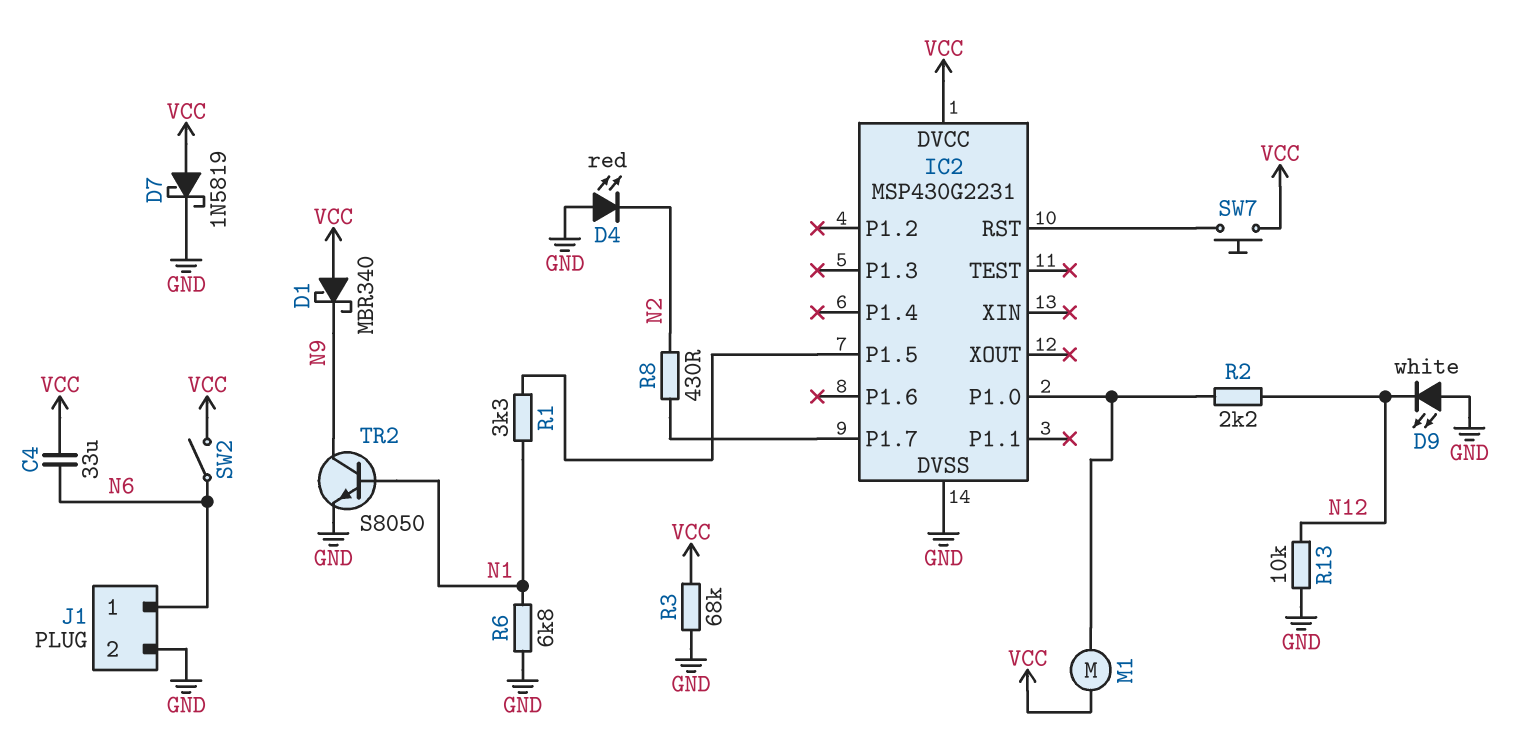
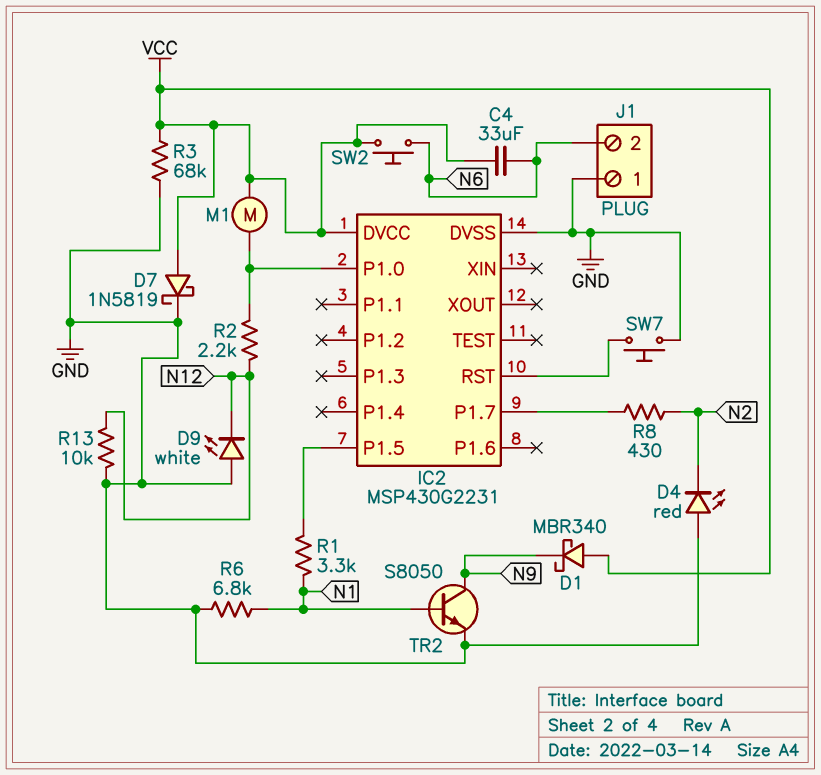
J1 pin 1: N6 -> GND
J1 pin 2: GND -> N6
SW2: switch (N6, VCC) -> button (N6, VCC)
SW7: button (IC2/RST, VCC) -> button (GND, IC2/RST)

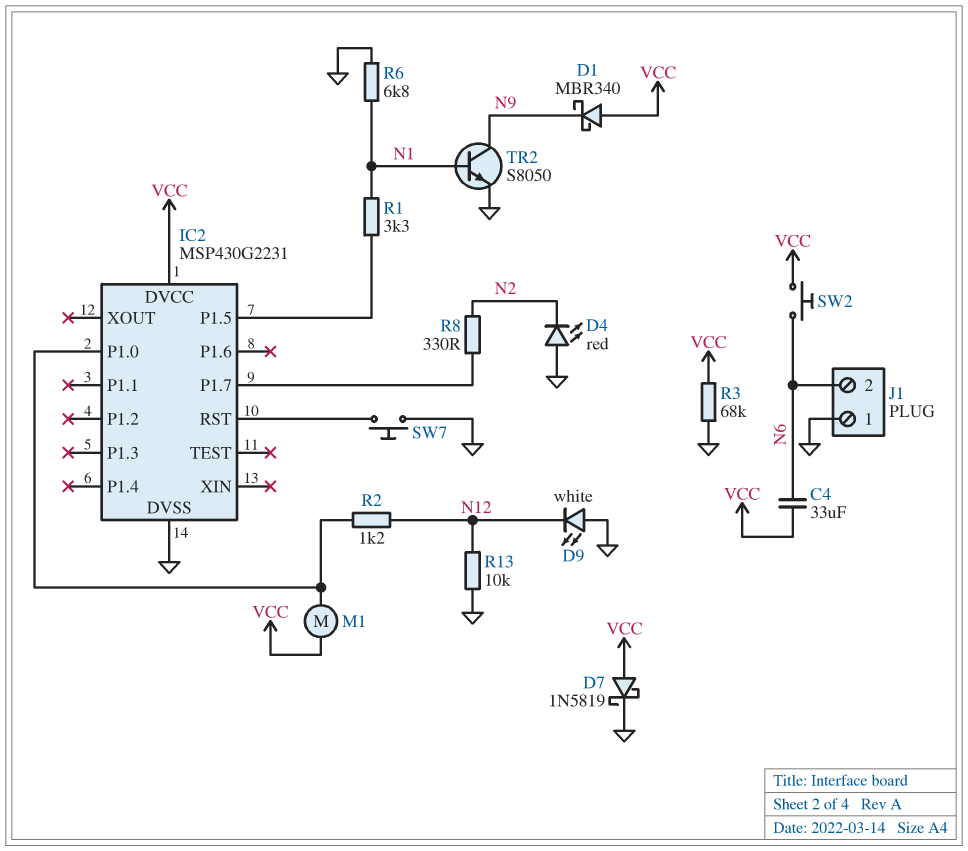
R2: 2.2k (IC2/P1.0, N12) -> 1.2k (IC2/P1.0, N12)
R8: 430 (IC2/P1.7, N2) -> 330 (IC2/P1.7, N2)

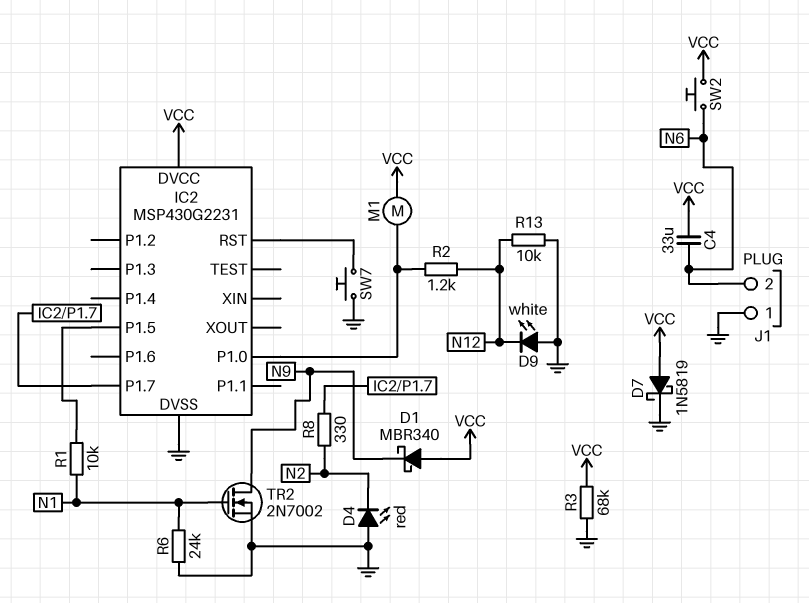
R1: 3.3k (IC2/P1.5, N1) -> 10k (IC2/P1.5, N1)
R6: 6.8k (GND, N1) -> 24k (GND, N1)
TR2: NPN S8050 (B N1, C N9, E GND) -> NMOS 2N7002 (G N1, D N9, S GND)

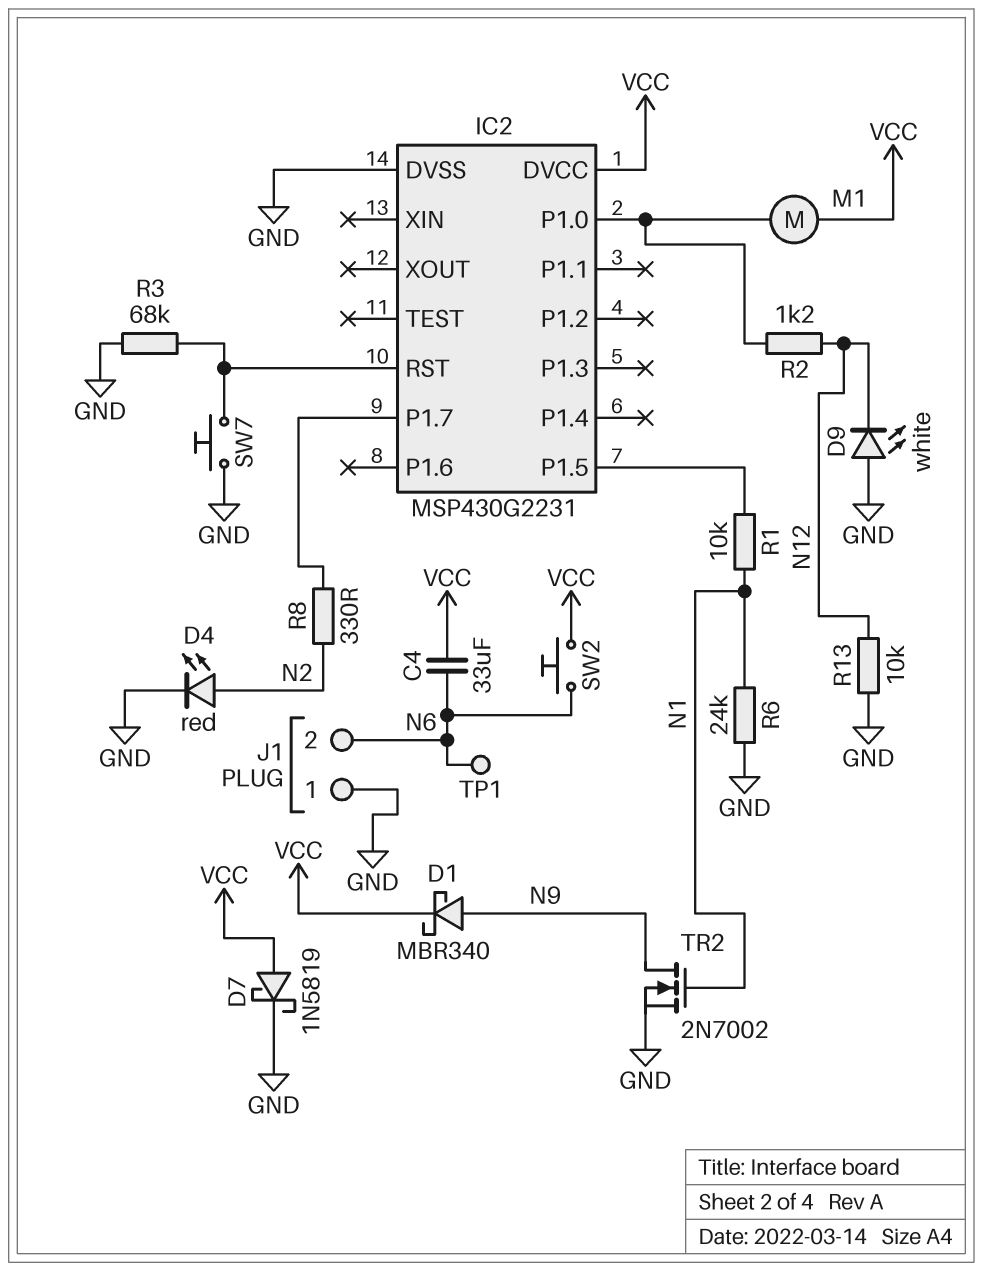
D1: schottky MBR340 (A VCC, K N9) -> schottky MBR340 (A N9, K VCC)
D4: LED red (A GND, K N2) -> LED red (A N2, K GND)
R3: 68k (GND, VCC) -> 68k (GND, IC2/RST)
TP1: none -> test point (N6)

